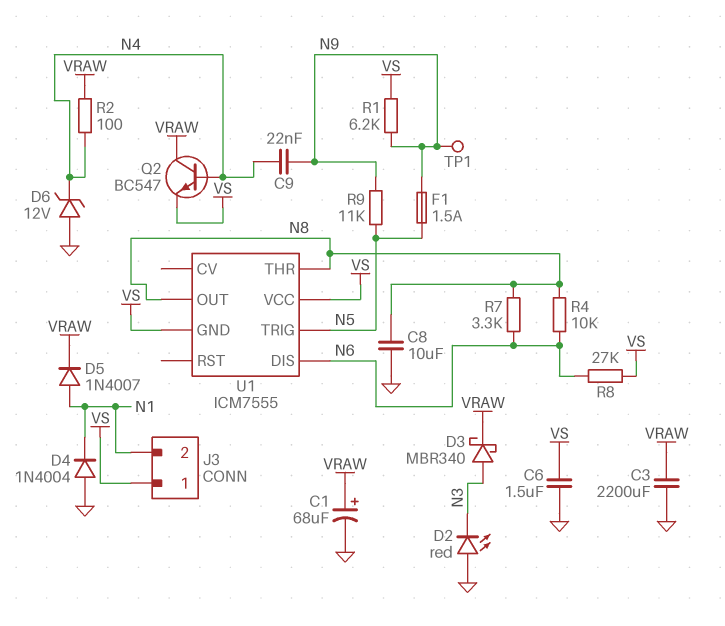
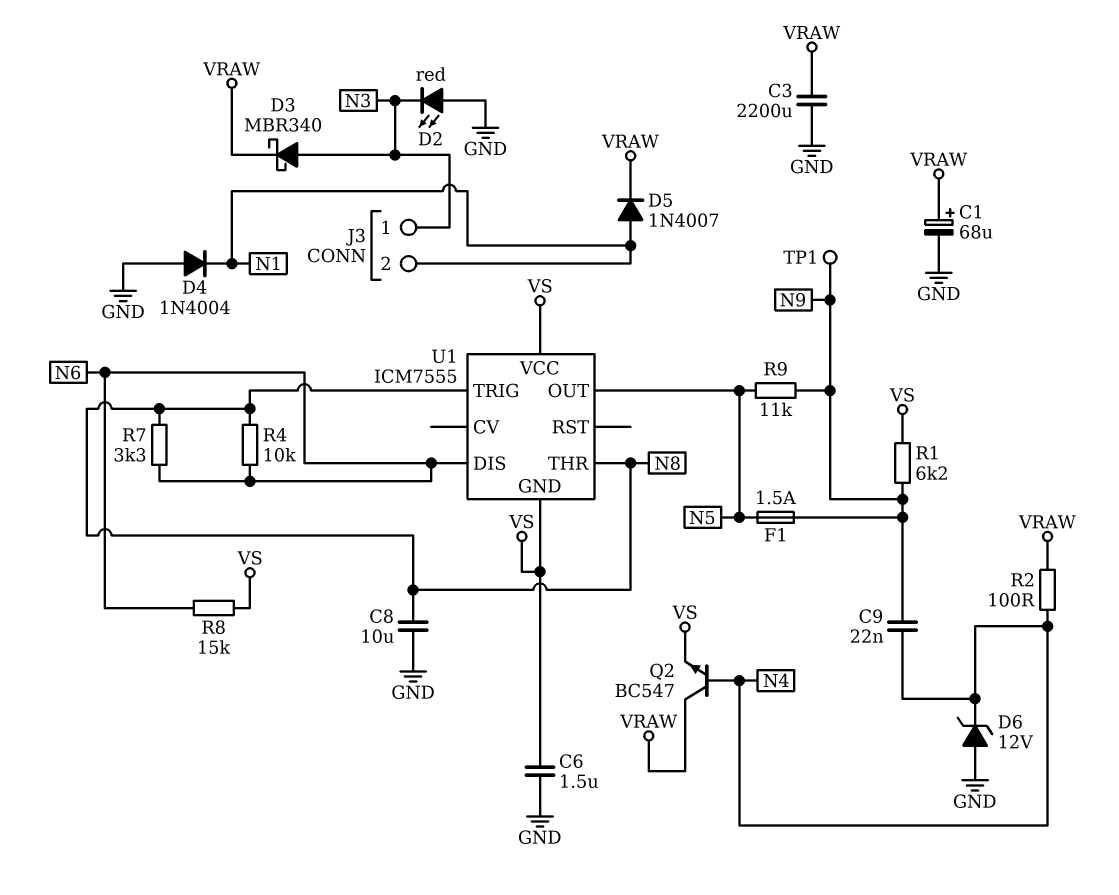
J3 pin 1: VS -> N3
R8: 27k (N6, VS) -> 15k (N6, VS)
U1 pin OUT: N8 -> N5
U1 pin TRIG: N5 -> N8

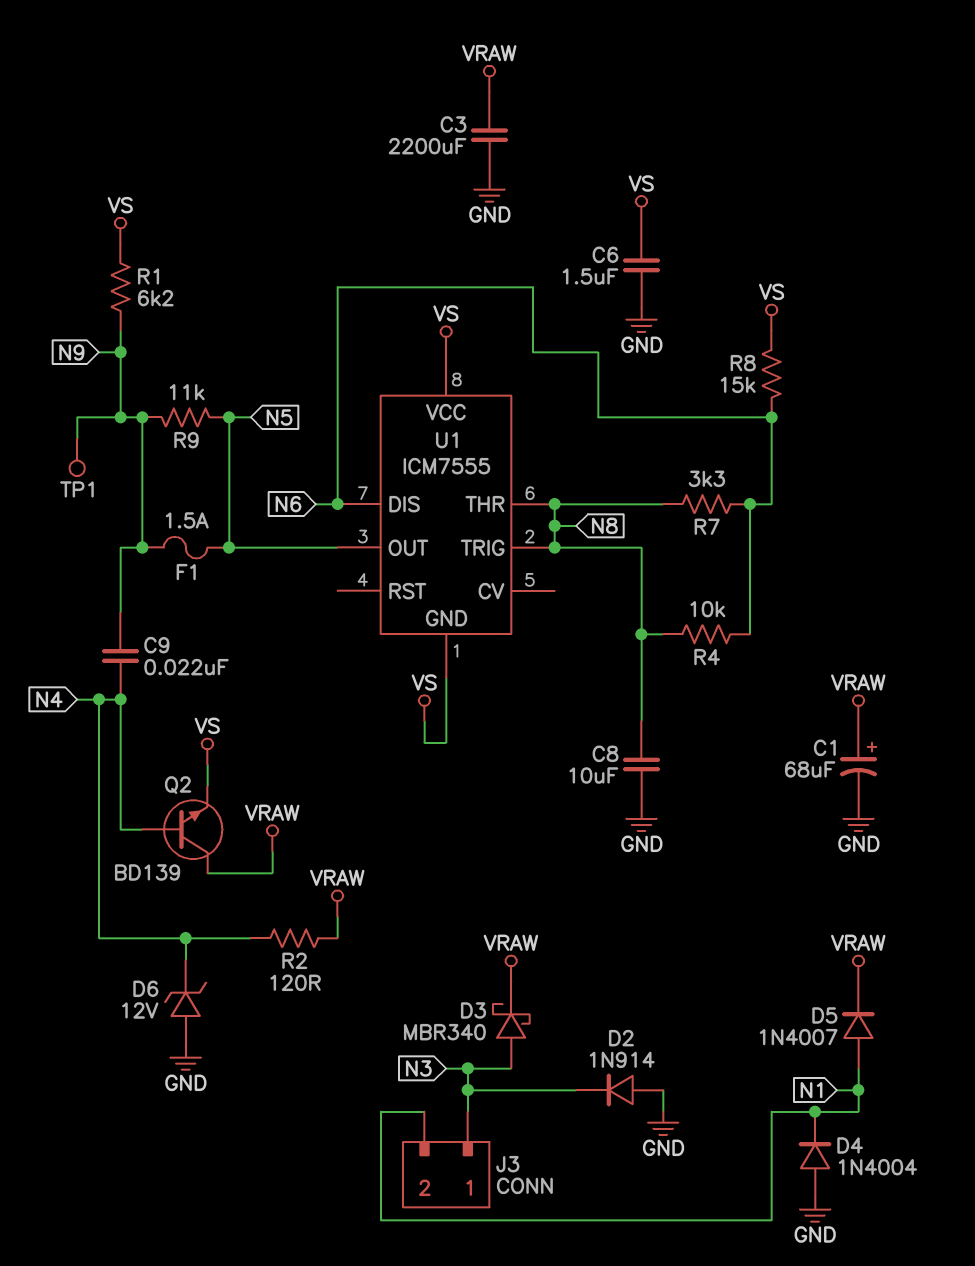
D2: LED red (A GND, K N3) -> diode 1N914 (A GND, K N3)
Q2: NPN BC547 (B N4, C VRAW, E VS) -> NPN BD139 (B N4, C VRAW, E VS)
R2: 100 (N4, VRAW) -> 120 (N4, VRAW)

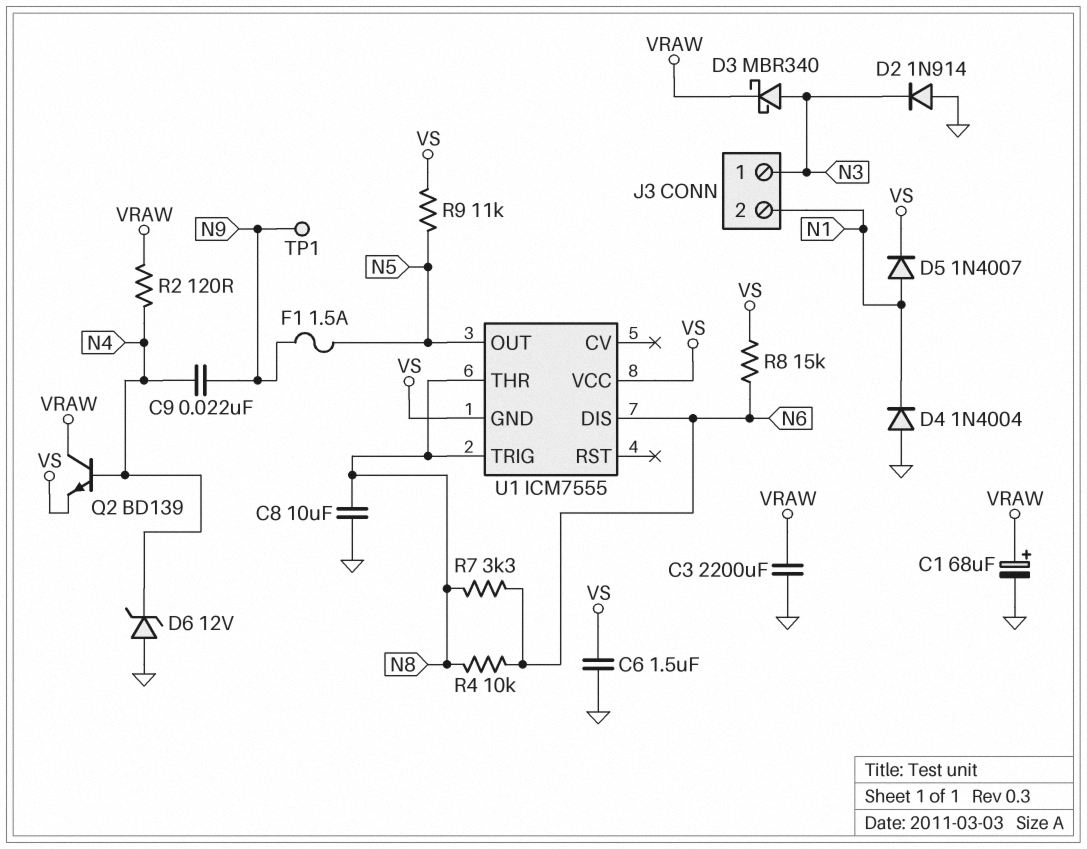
D5: diode 1N4007 (A N1, K VRAW) -> diode 1N4007 (A N1, K VS)
R1: 6.2k (N9, VS) -> none
R9: 11k (N5, N9) -> 11k (N5, VS)

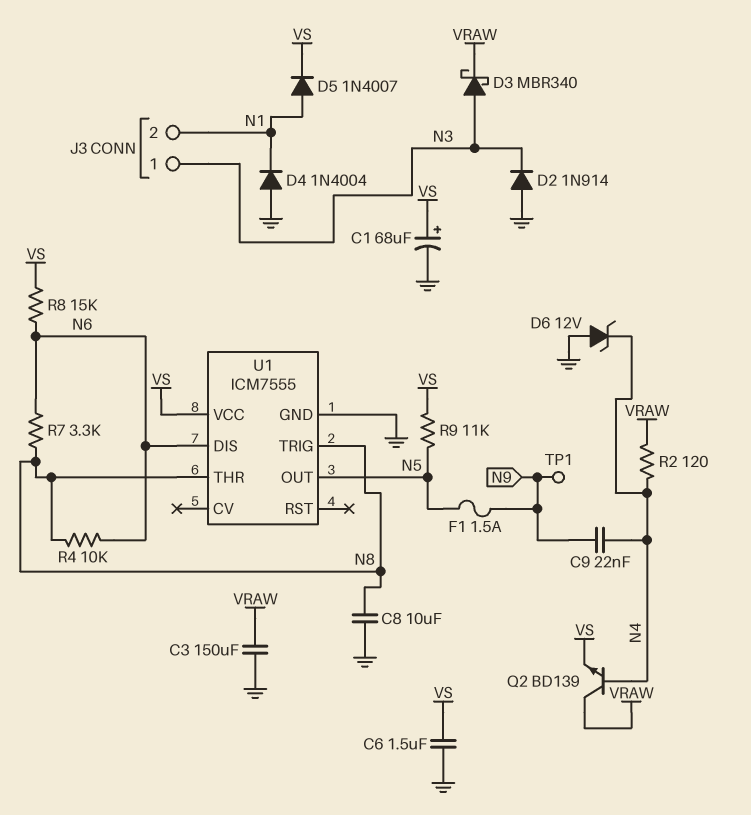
C1: 68uF (plus VRAW, minus GND) -> 68uF (plus VS, minus GND)
C3: 2200uF (GND, VRAW) -> 150uF (GND, VRAW)
U1 pin GND: VS -> GND

